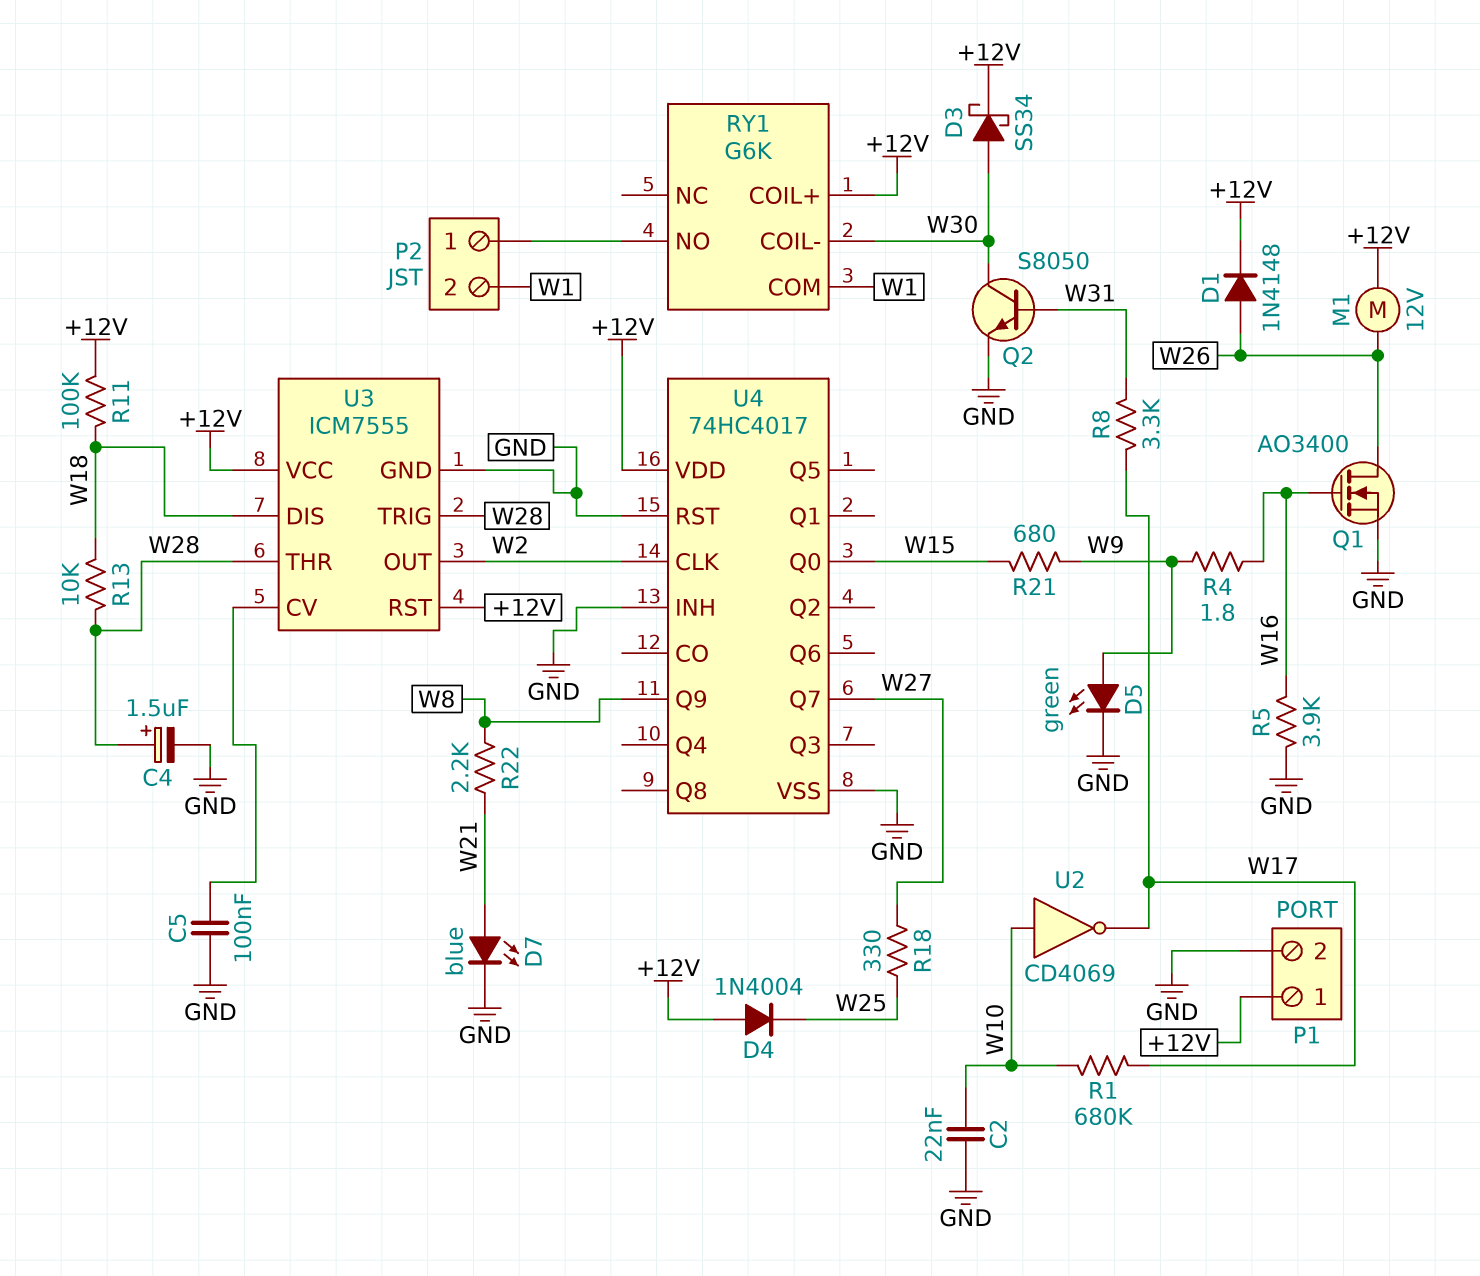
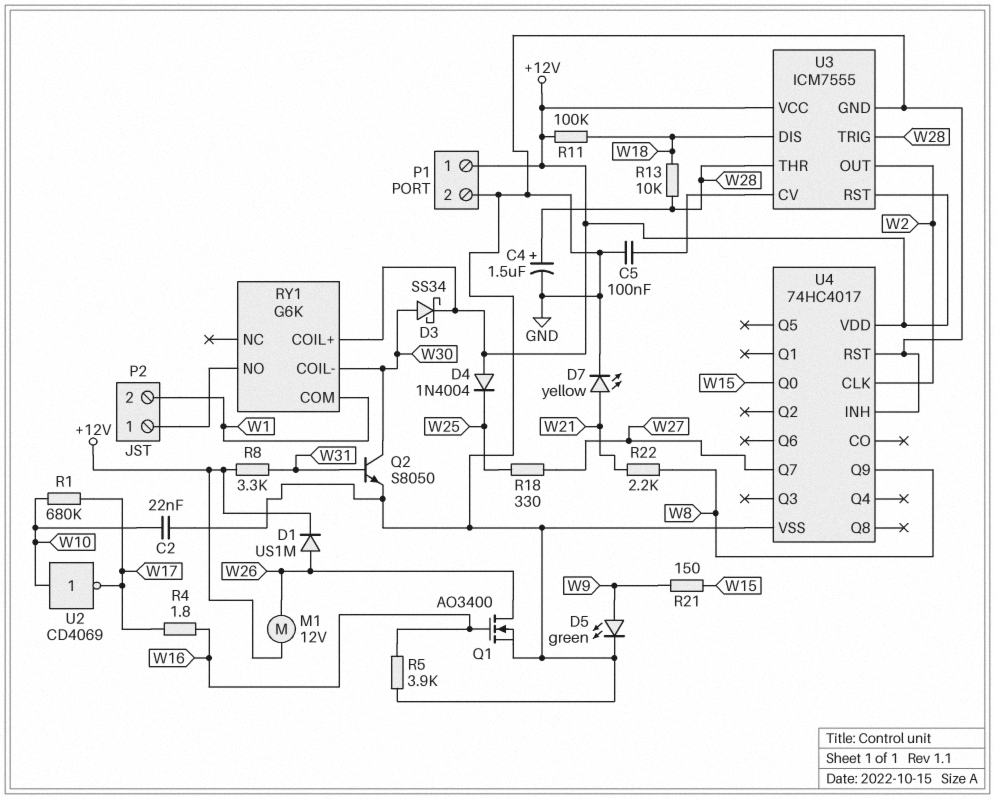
D1: diode 1N4148 (A W26, K +12V) -> diode US1M (A W26, K +12V)
D7: LED blue (A W21, K GND) -> LED yellow (A W21, K GND)
R4: 1.8 (W9, W16) -> 1.8 (W16, W17)
R8: 3.3k (W17, W31) -> 3.3k (+12V, W31)
R21: 680 (W9, W15) -> 150 (W9, W15)

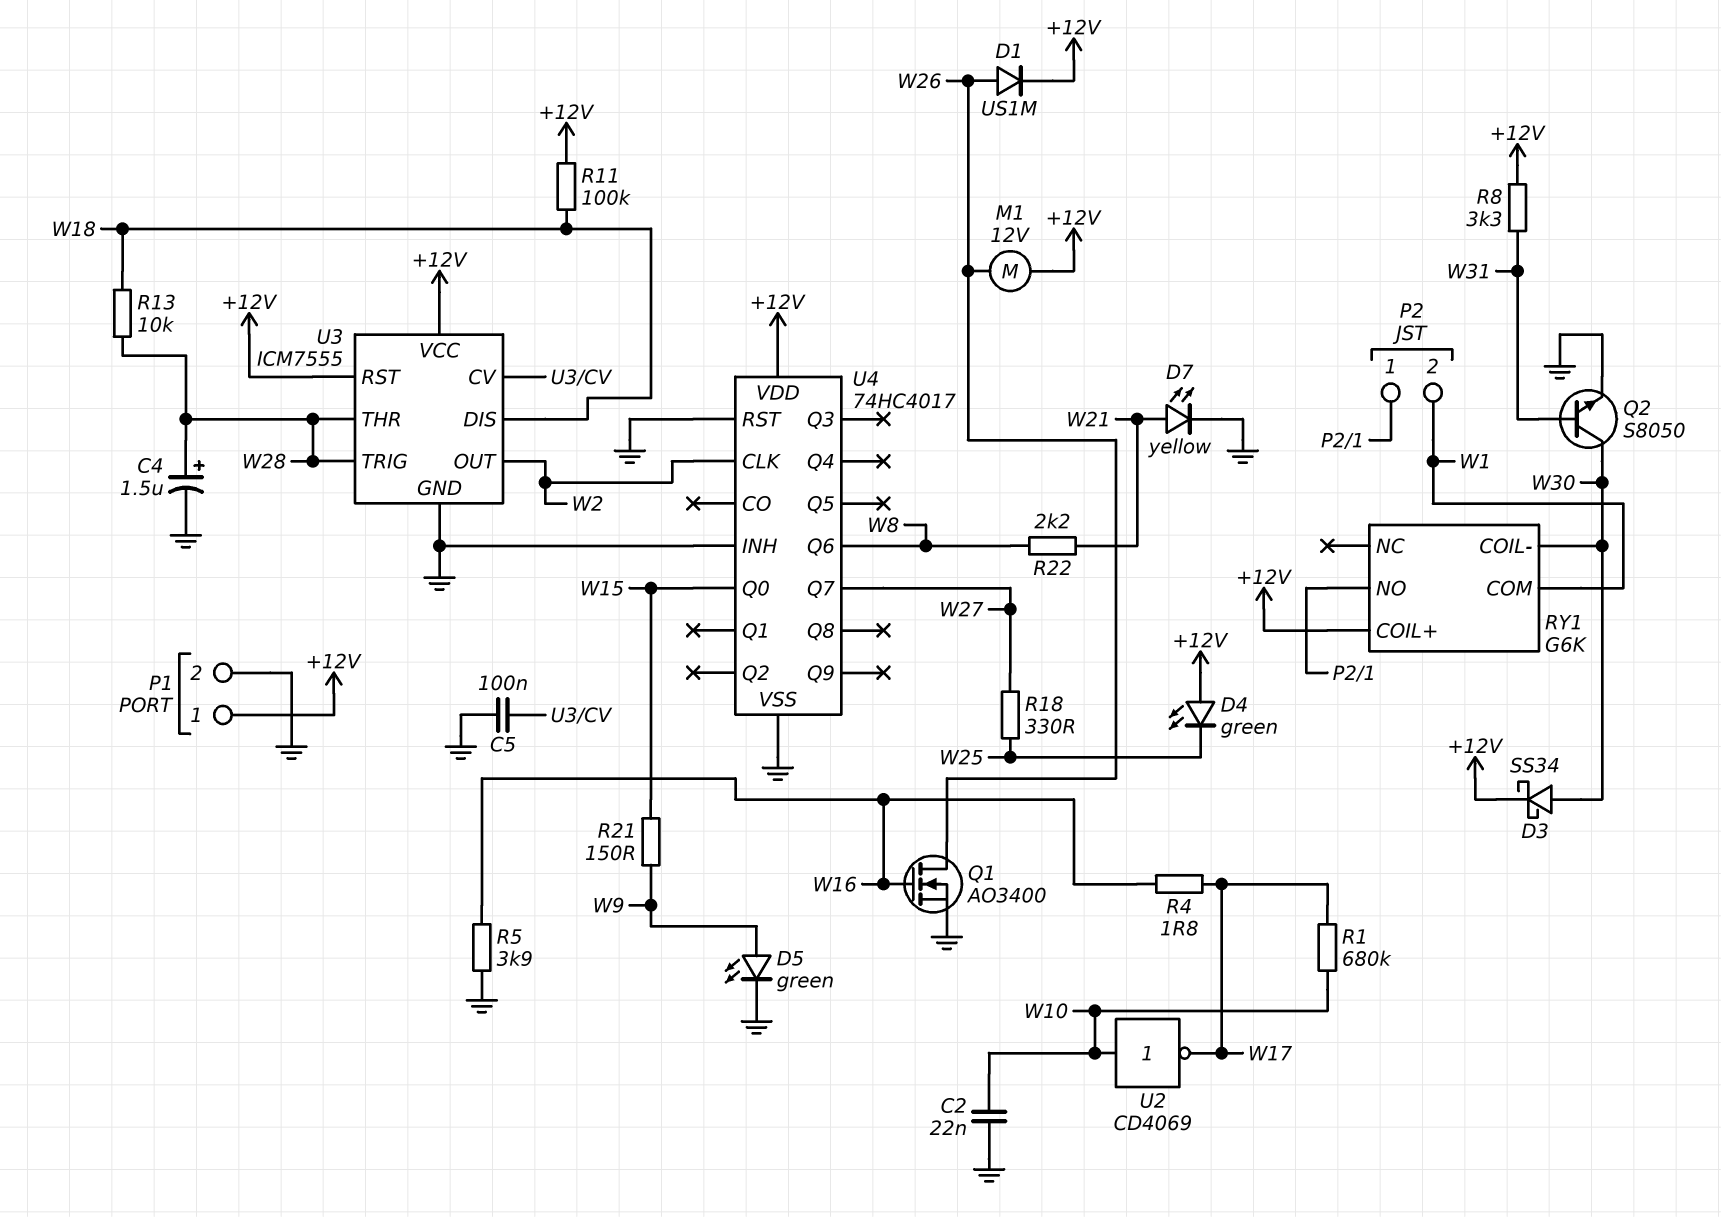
D4: diode 1N4004 (A +12V, K W25) -> LED green (A +12V, K W25)
U4 pin Q6: none -> W8
U4 pin Q9: W8 -> none

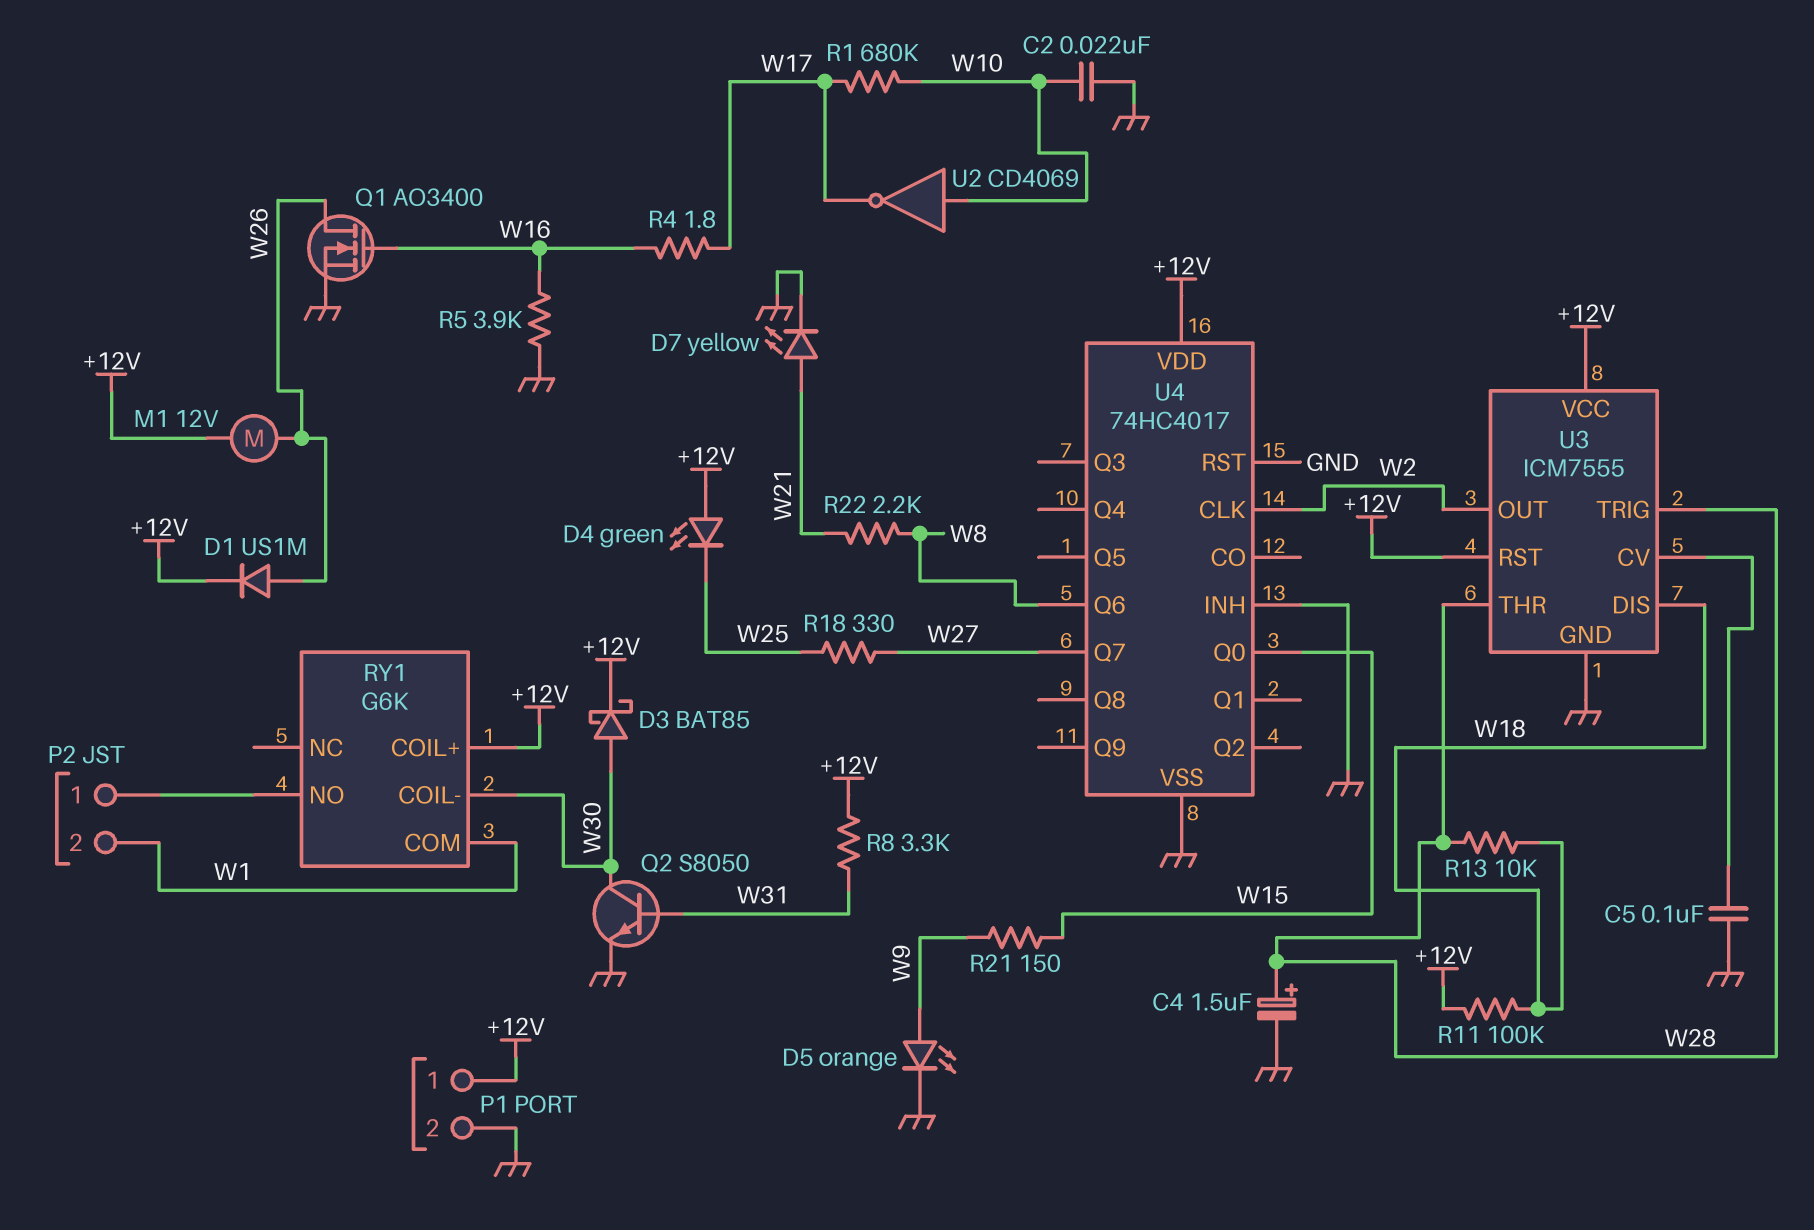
D3: schottky SS34 (A W30, K +12V) -> schottky BAT85 (A W30, K +12V)
D5: LED green (A W9, K GND) -> LED orange (A W9, K GND)

